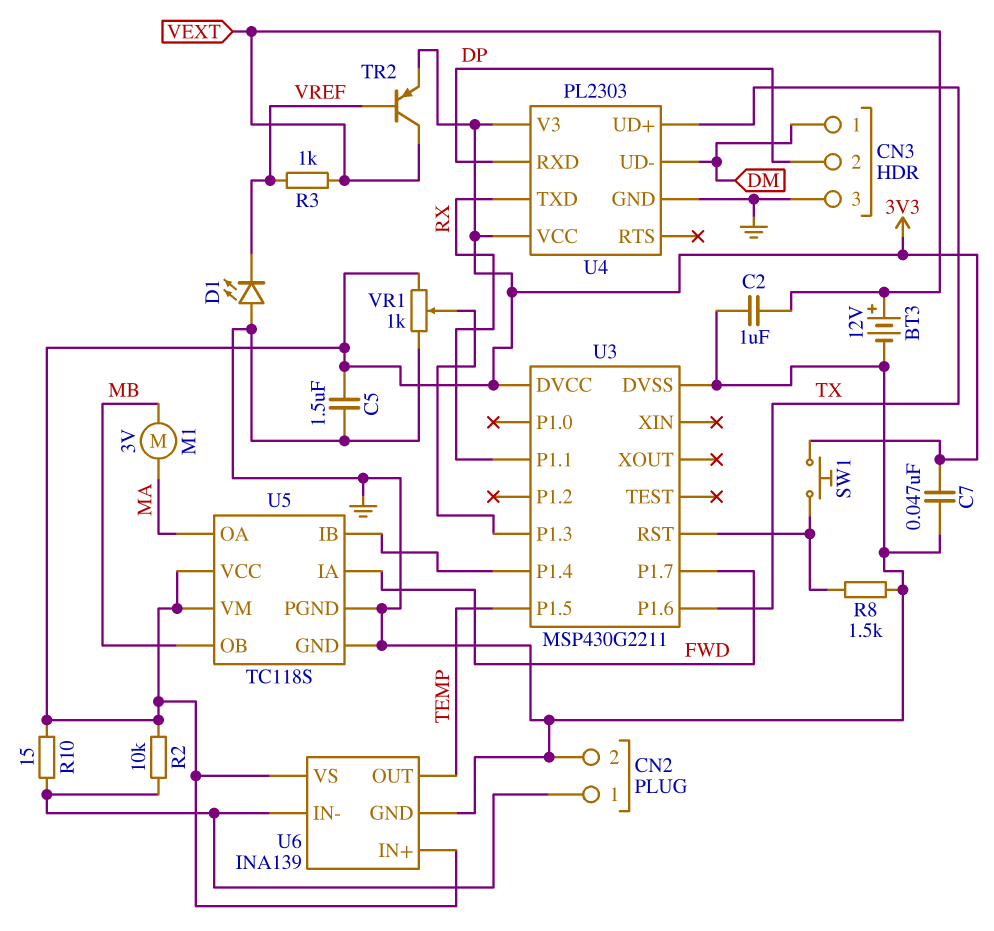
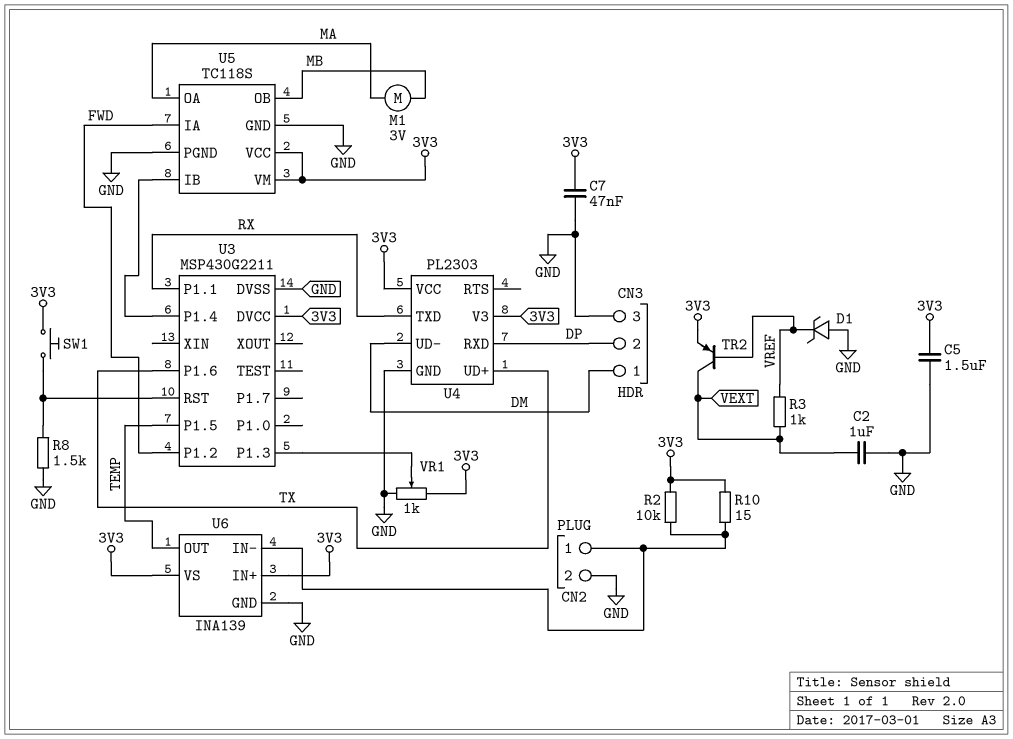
BT3: 12V (plus VEXT, minus GND) -> none
D1: LED (A GND, K VREF) -> zener (A GND, K VREF)
U3 pin P1.2: none -> FWD
U3 pin P1.7: FWD -> none

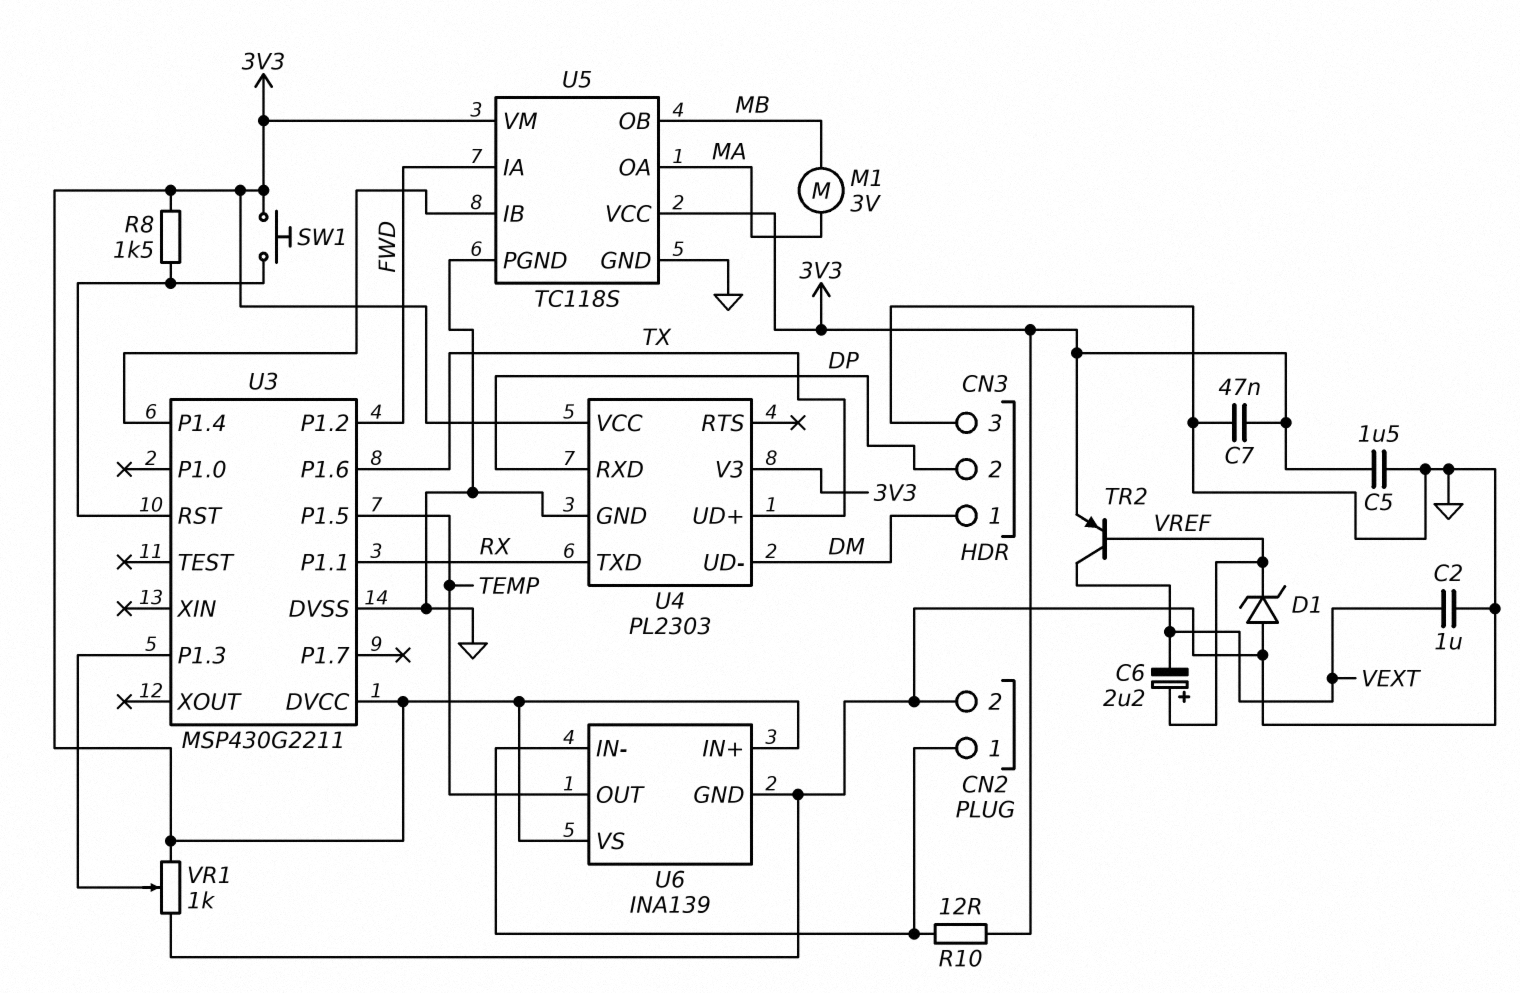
C6: none -> 2.2uF (plus VREF, minus VEXT)
R2: 10k (3V3, CN2/1) -> none
R3: 1k (VEXT, VREF) -> none
R8: 1.5k (GND, U3/RST) -> 1.5k (3V3, U3/RST)
R10: 15 (3V3, CN2/1) -> 12 (3V3, CN2/1)

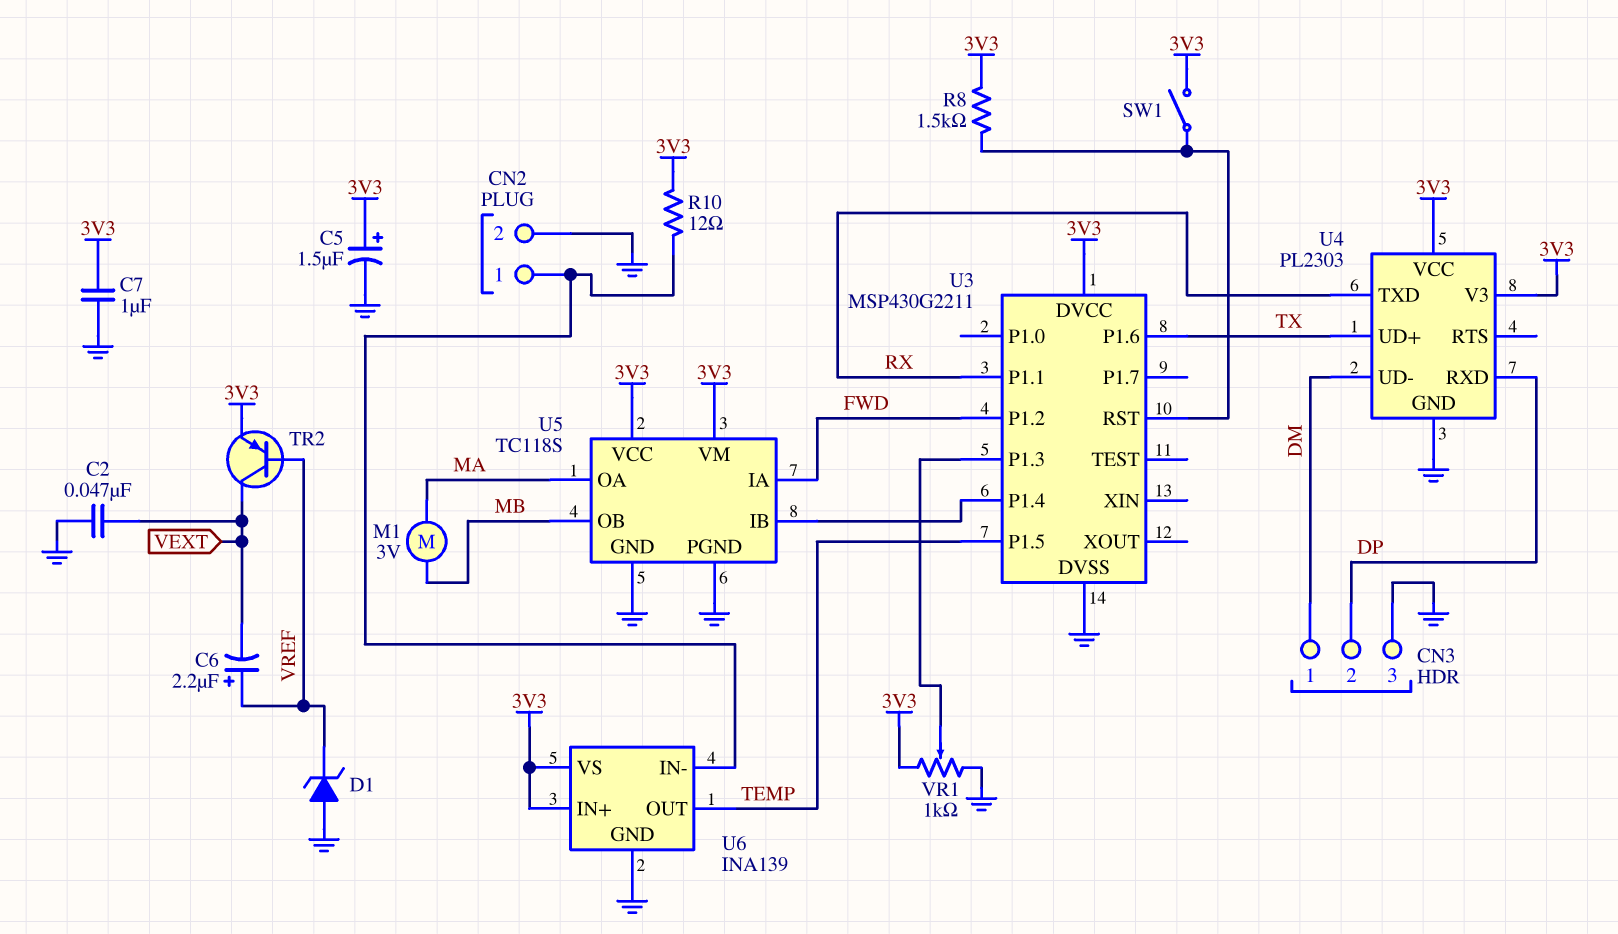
C2: 1uF (GND, VEXT) -> 47nF (GND, VEXT)
C5: 1.5uF (3V3, GND) -> 1.5uF (plus 3V3, minus GND)
C7: 47nF (3V3, GND) -> 1uF (3V3, GND)
SW1: button (3V3, U3/RST) -> switch (3V3, U3/RST)

